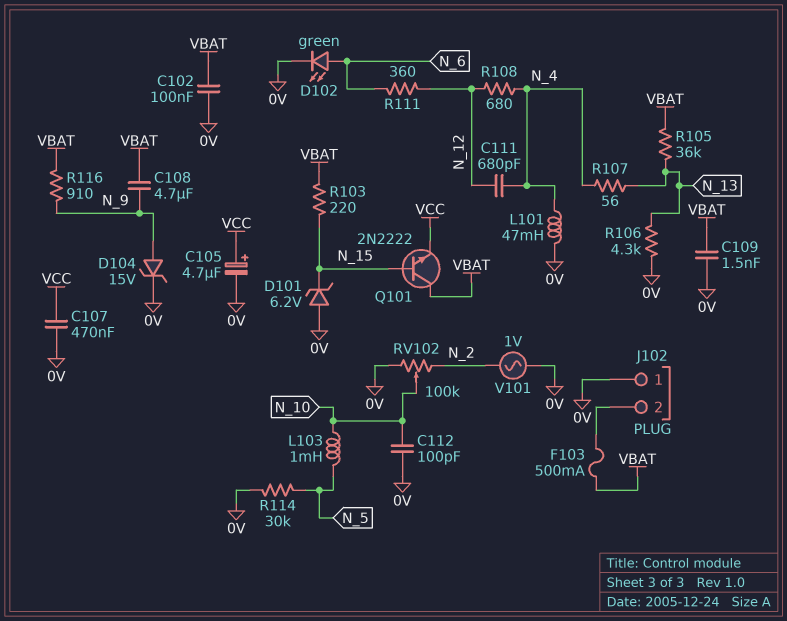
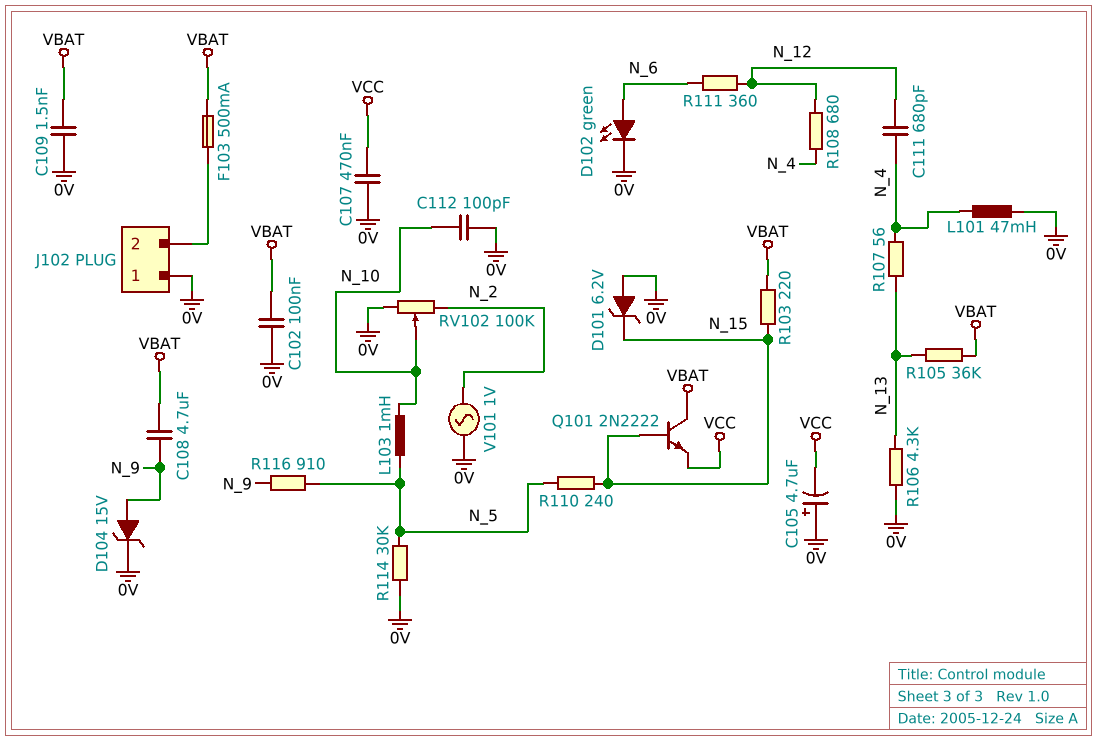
C105: 4.7uF (plus VCC, minus 0V) -> 4.7uF (plus 0V, minus VCC)
R110: none -> 240 (N_5, N_15)
R116: 910 (N_9, VBAT) -> 910 (N_5, N_9)

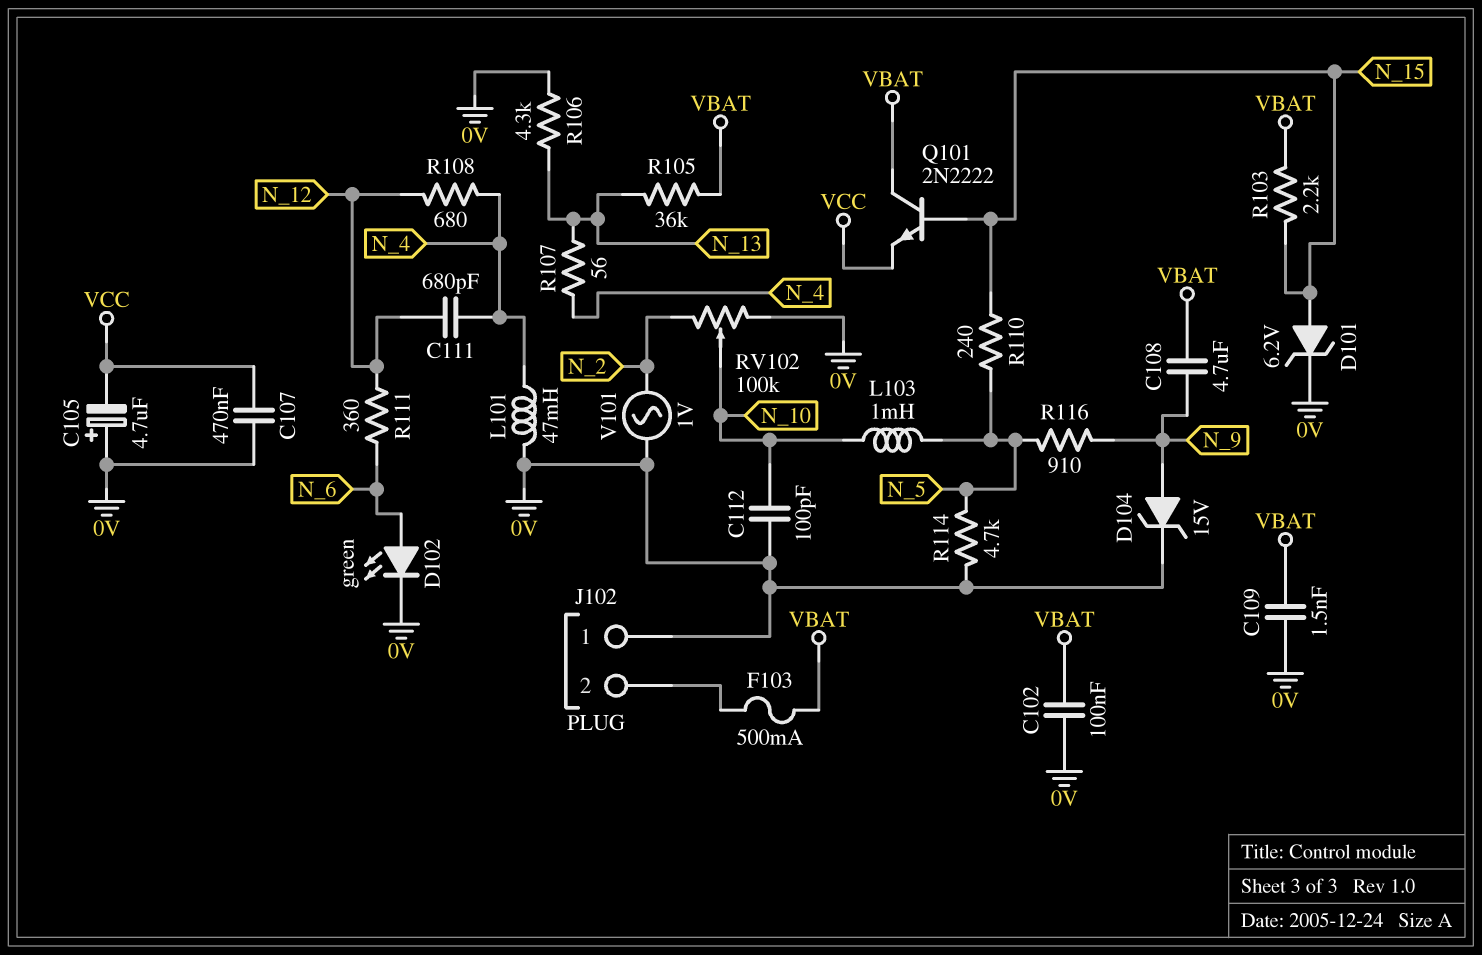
D101: zener 6.2V (A 0V, K N_15) -> zener 6.2V (A N_15, K 0V)
R103: 220 (N_15, VBAT) -> 2.2k (N_15, VBAT)
R114: 30k (0V, N_5) -> 4.7k (0V, N_5)

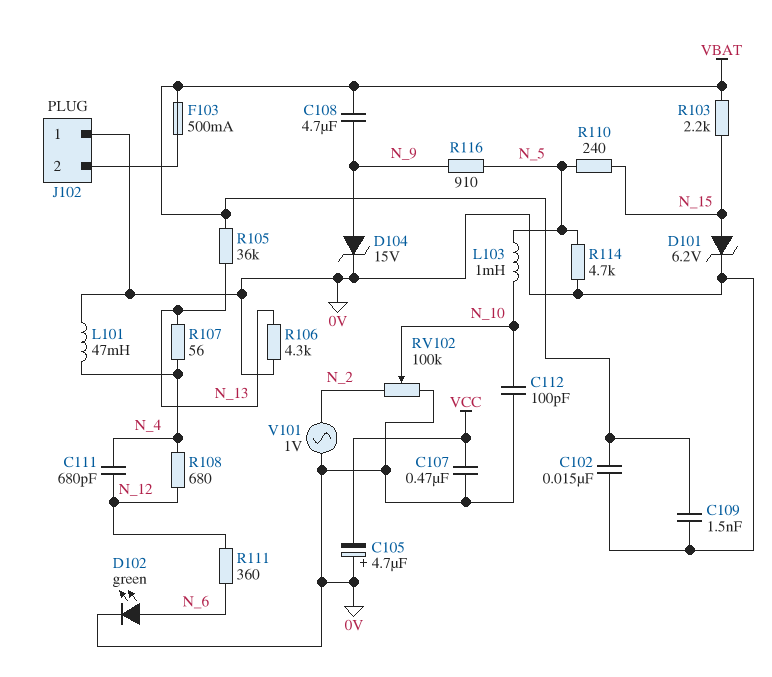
C102: 100nF (0V, VBAT) -> 15nF (0V, VBAT)
Q101: NPN 2N2222 (B N_15, C VBAT, E VCC) -> none

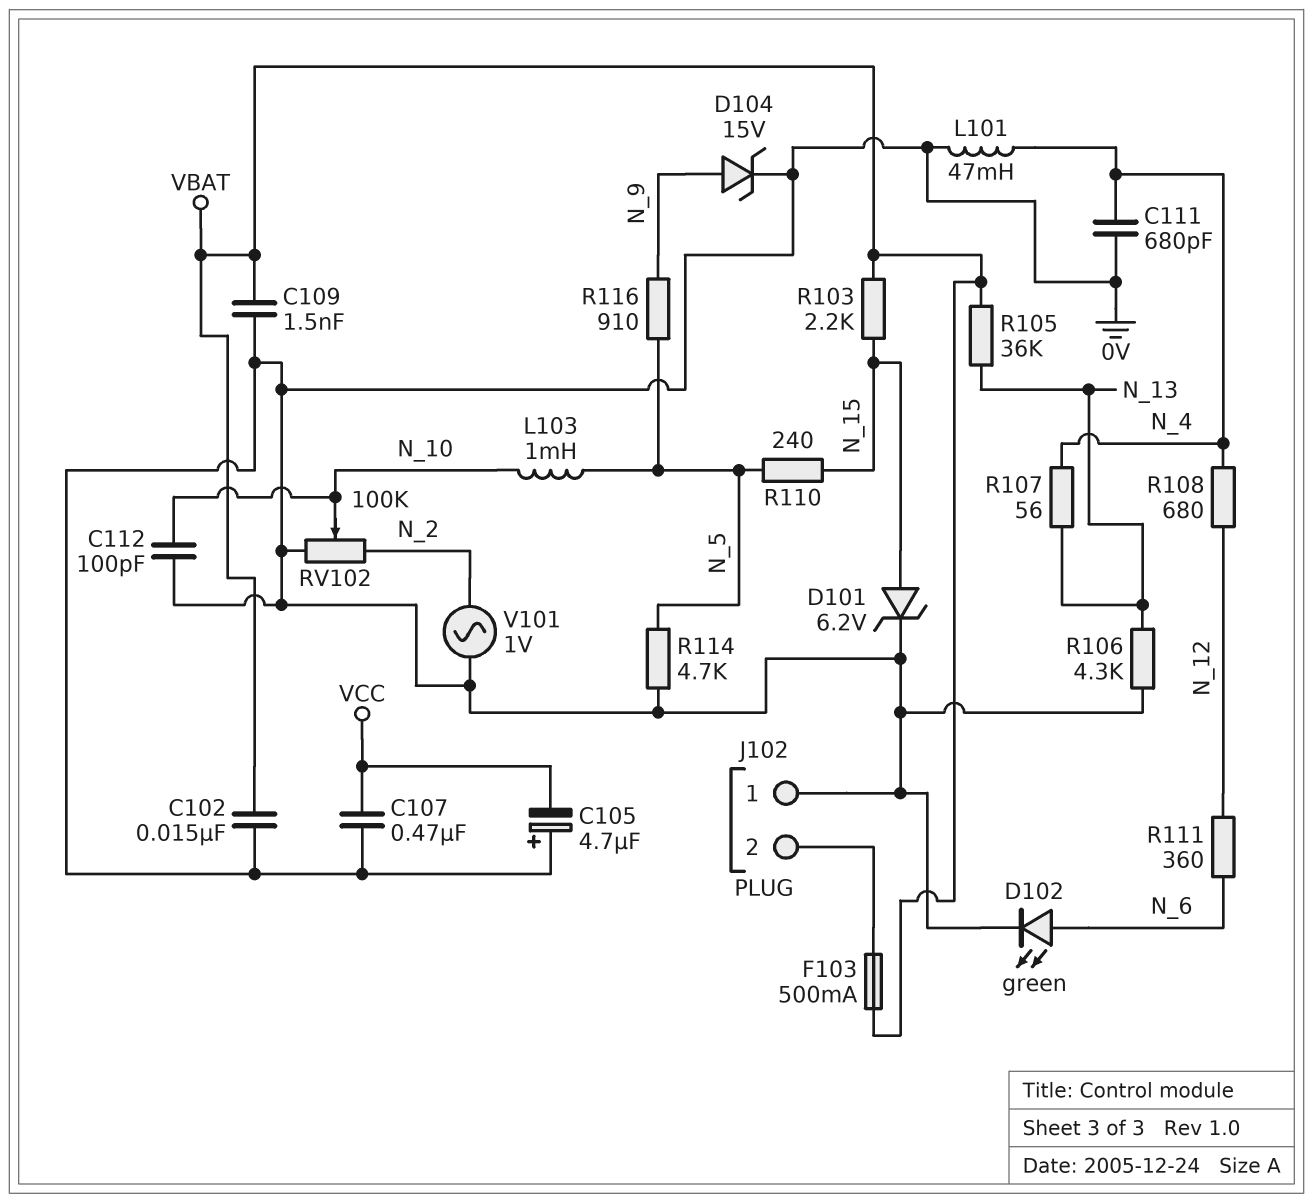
C108: 4.7uF (N_9, VBAT) -> none
C111: 680pF (N_4, N_12) -> 680pF (0V, N_4)

